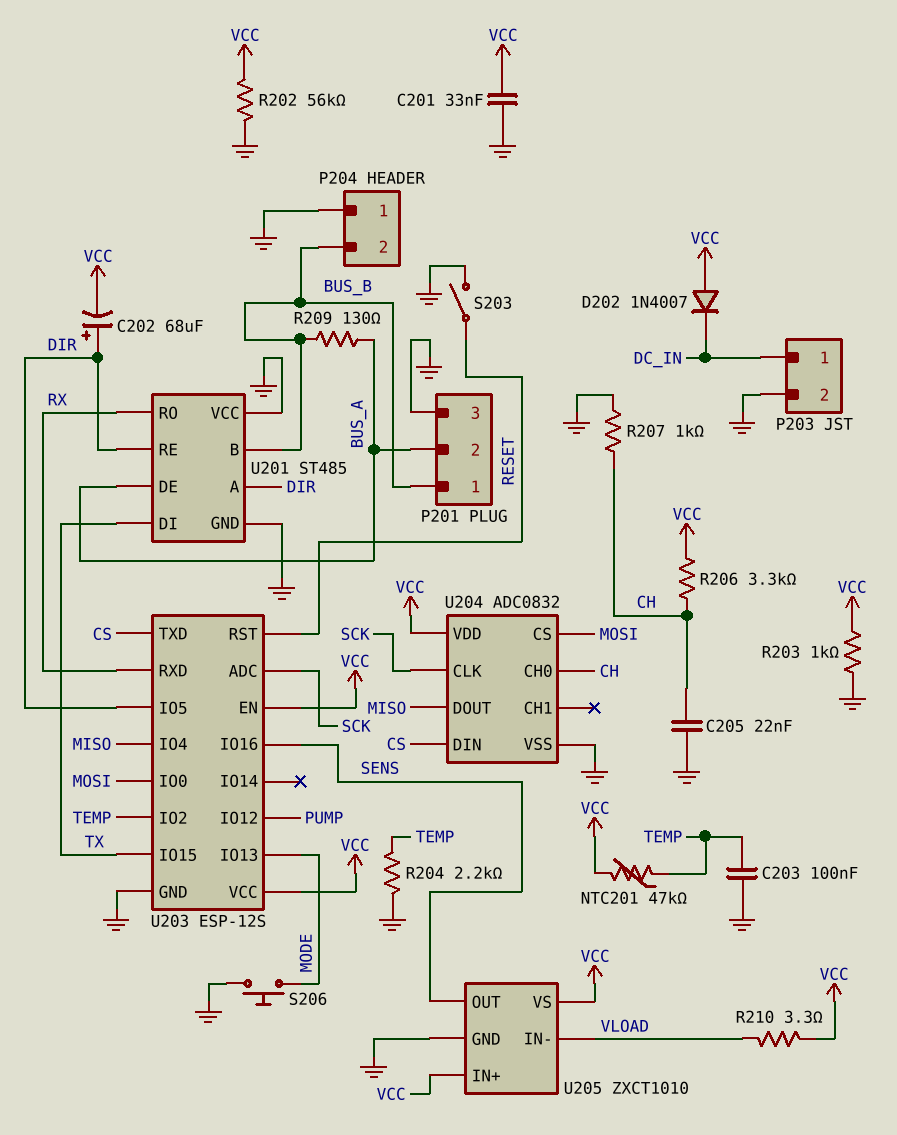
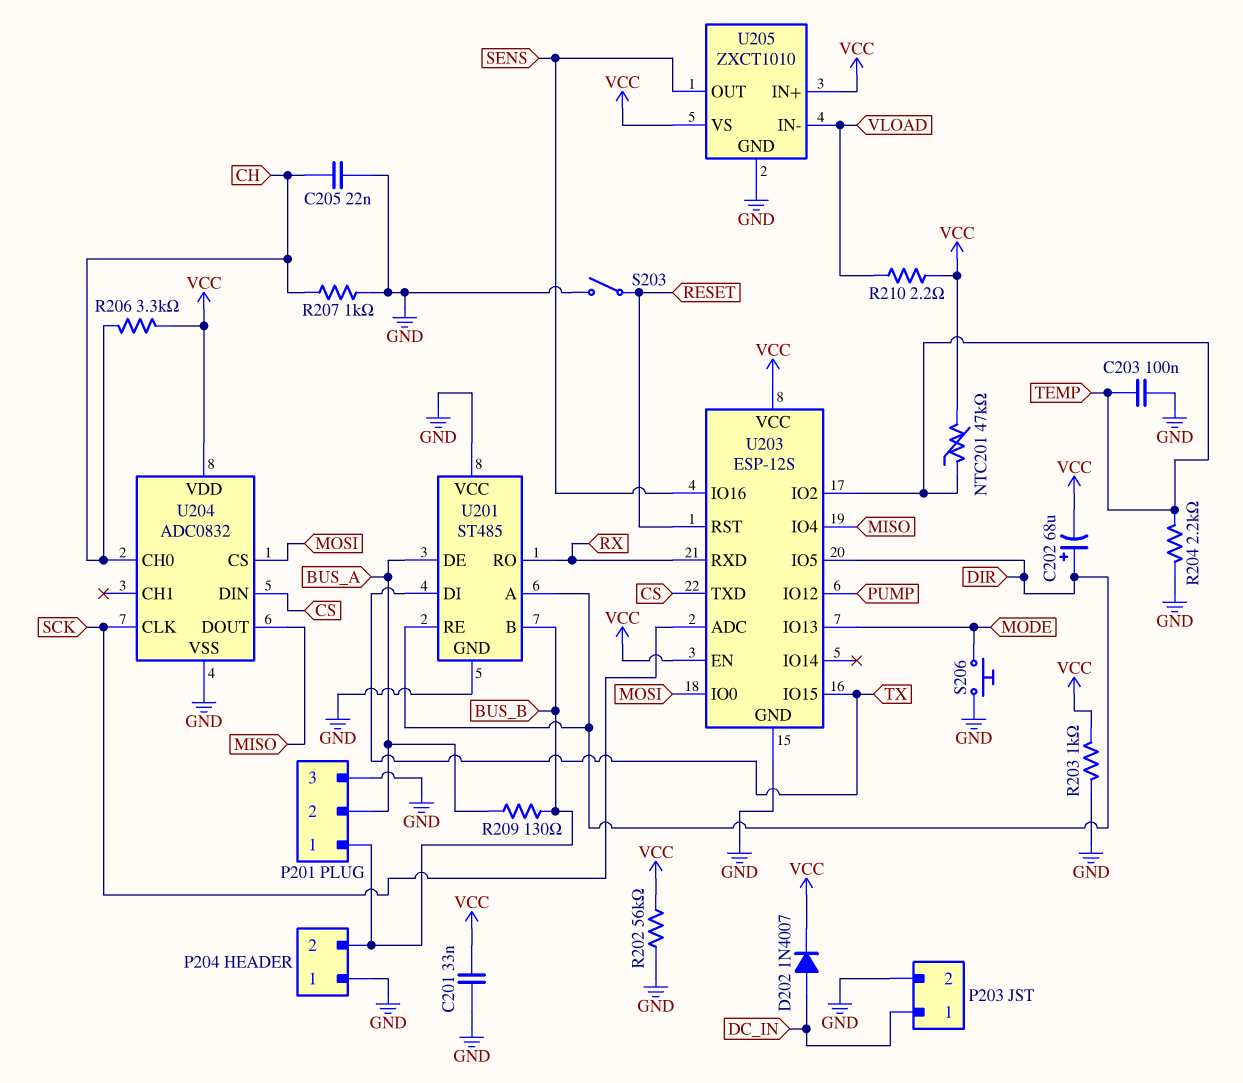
D202: diode 1N4007 (A VCC, K DC_IN) -> diode 1N4007 (A DC_IN, K VCC)
R210: 3.3 (VCC, VLOAD) -> 2.2 (VCC, VLOAD)

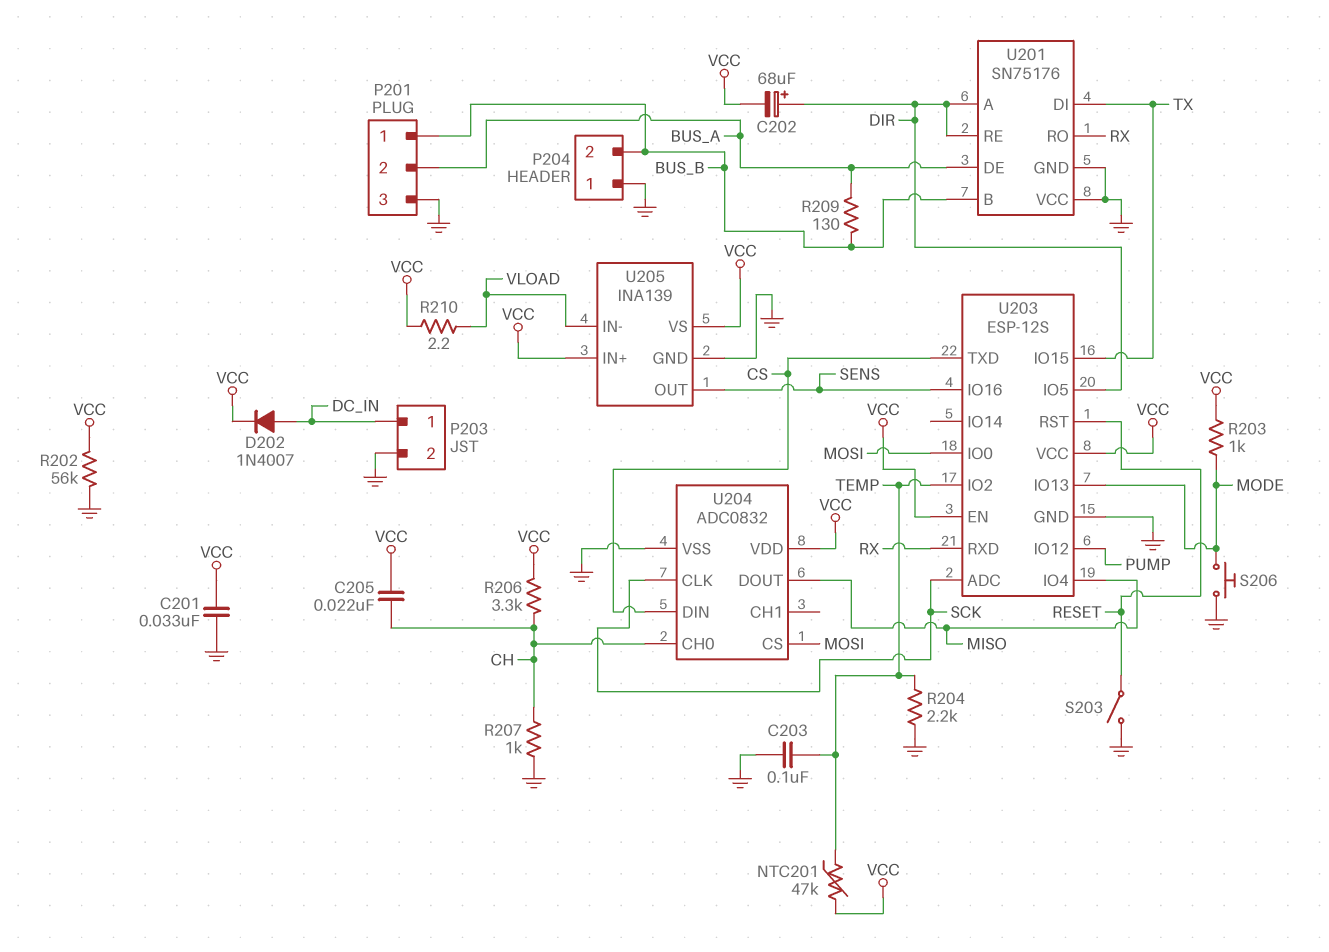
C205: 22nF (CH, GND) -> 22nF (CH, VCC)
R203: 1k (GND, VCC) -> 1k (MODE, VCC)
U201: ST485 -> SN75176
U205: ZXCT1010 -> INA139

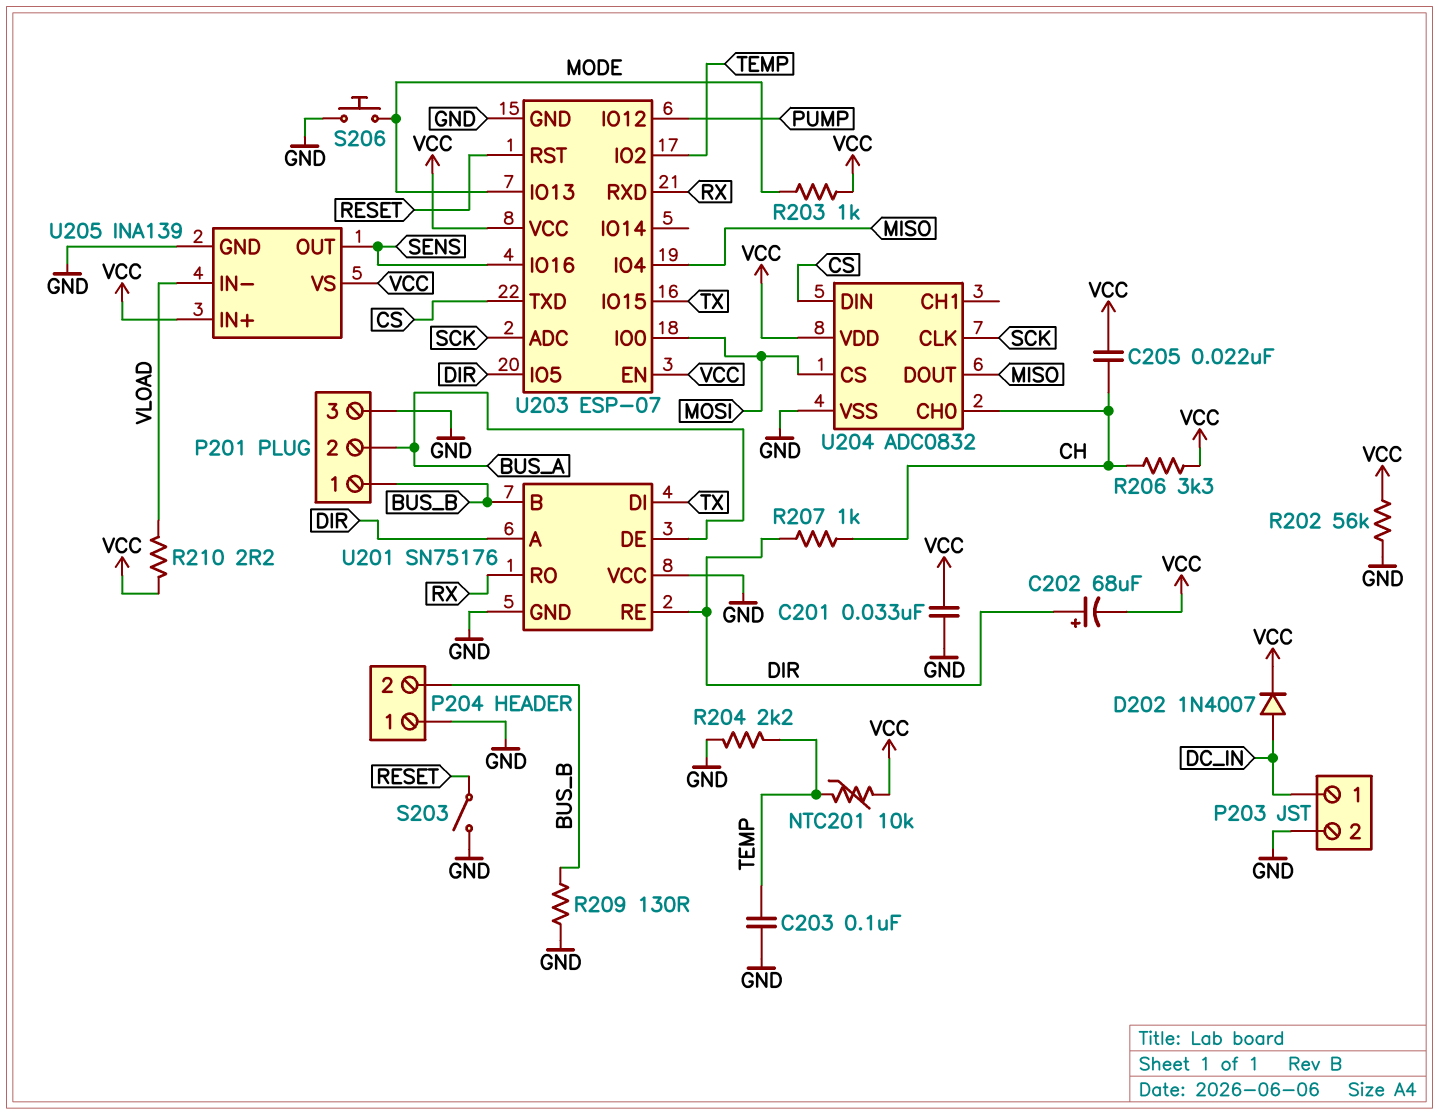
NTC201: 47k (TEMP, VCC) -> 10k (TEMP, VCC)
R207: 1k (CH, GND) -> 1k (CH, DIR)
R209: 130 (BUS_A, BUS_B) -> 130 (BUS_B, GND)
U203: ESP-12S -> ESP-07

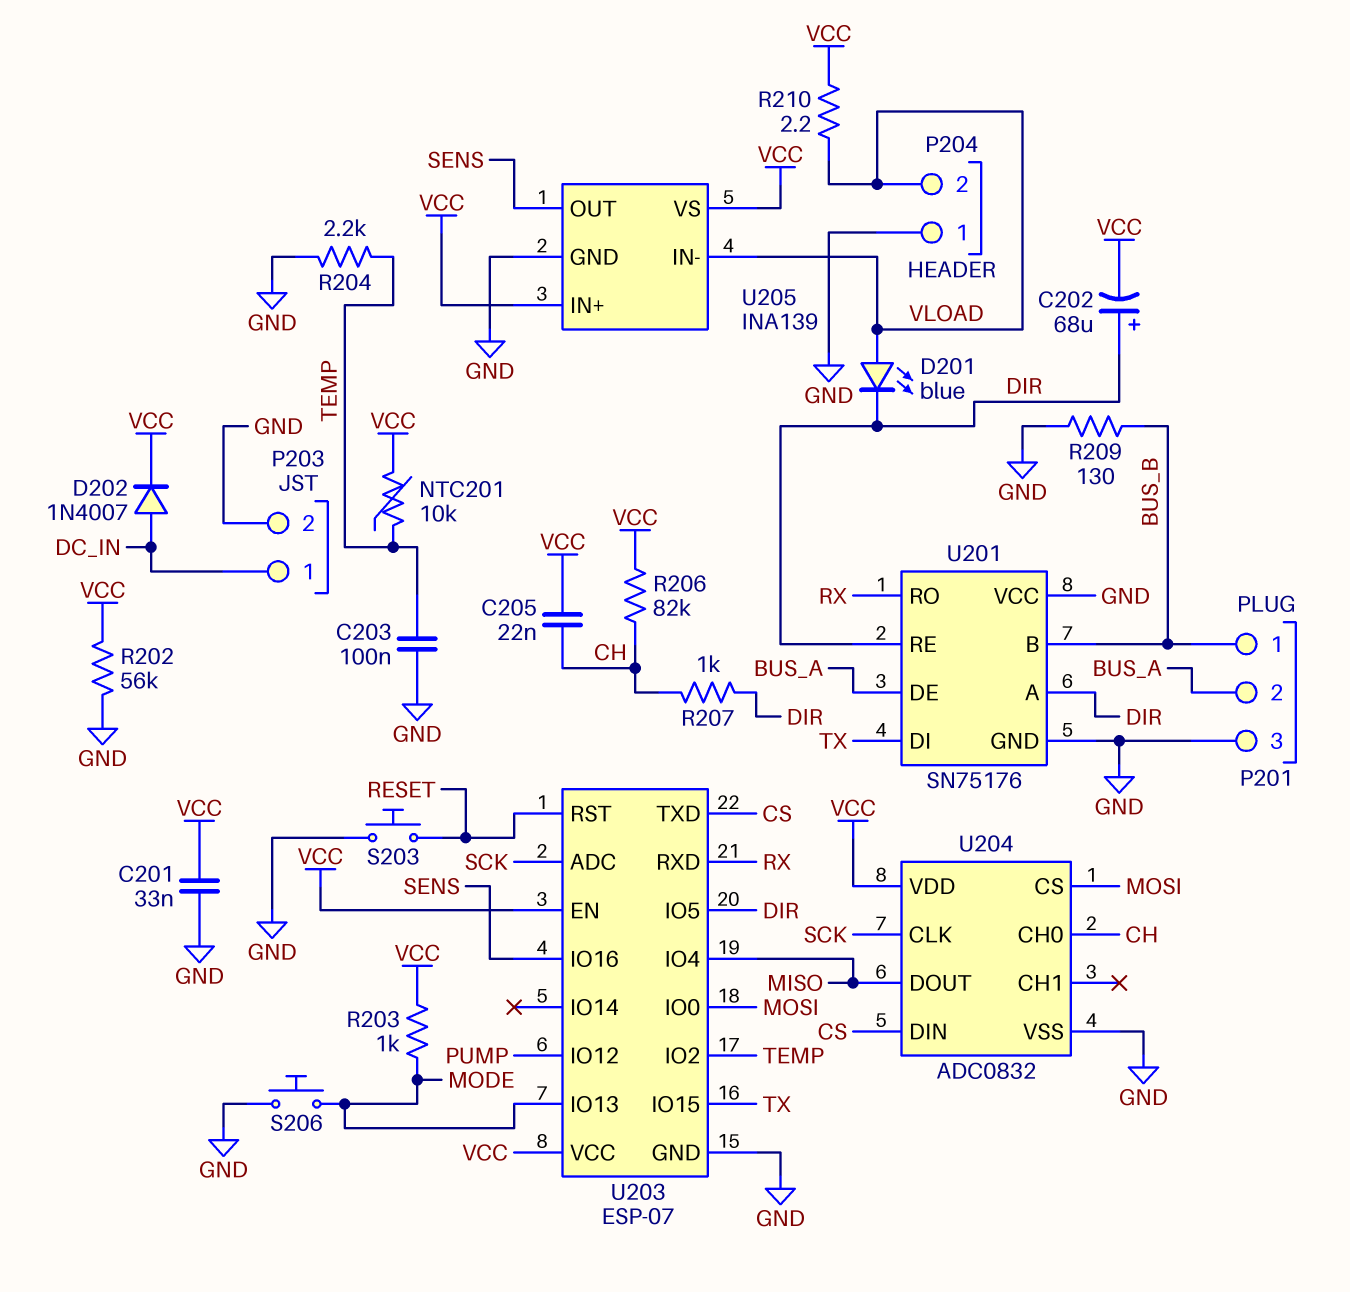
D201: none -> LED blue (A VLOAD, K DIR)
P204 pin 2: BUS_B -> VLOAD
R206: 3.3k (CH, VCC) -> 82k (CH, VCC)
S203: switch (GND, RESET) -> button (GND, RESET)

